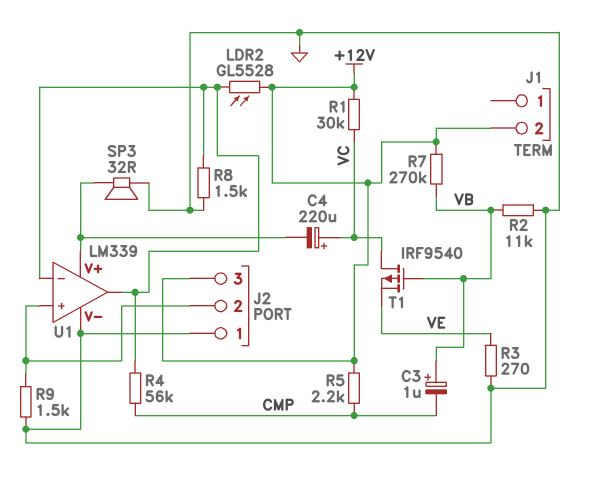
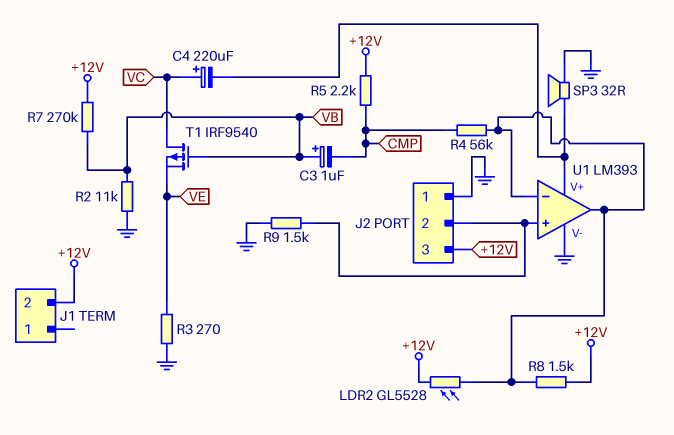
R1: 30k (+12V, VC) -> none
R8: 1.5k (GND, U1/in-) -> 1.5k (+12V, U1/in-)
U1: LM339 -> LM393

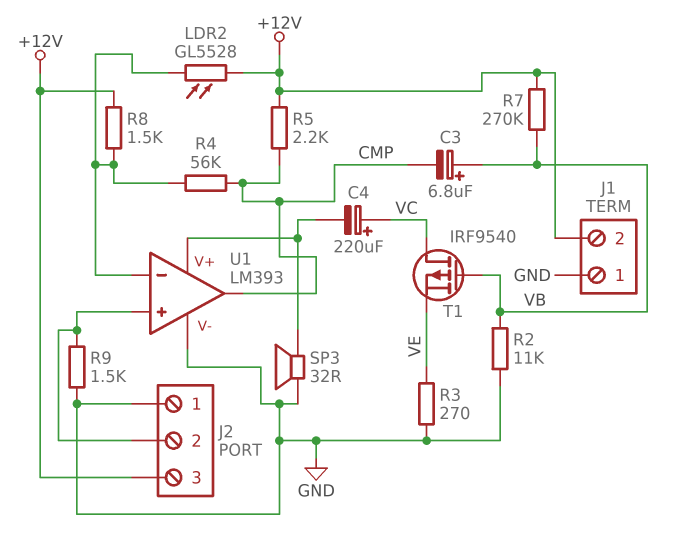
C3: 1uF (plus VB, minus CMP) -> 6.8uF (plus VB, minus CMP)
J1 pin 1: none -> GND
U1 pin out: U1/in- -> CMP

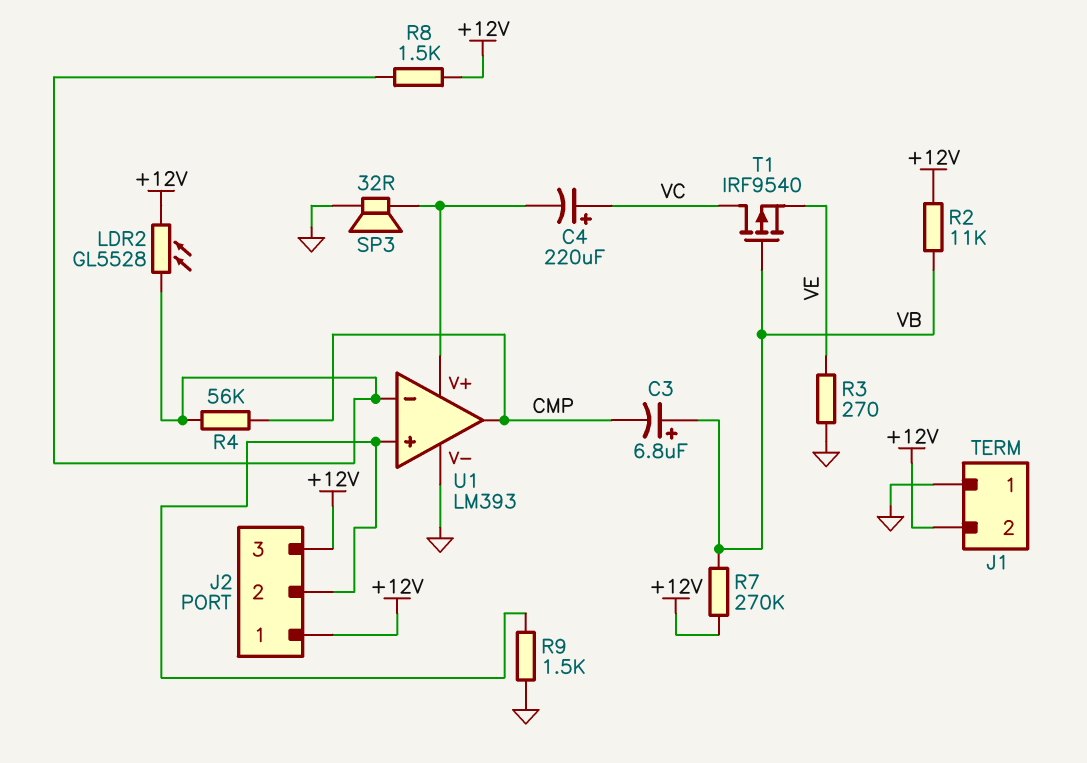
J2 pin 1: GND -> +12V
R2: 11k (GND, VB) -> 11k (+12V, VB)
R5: 2.2k (+12V, CMP) -> none

